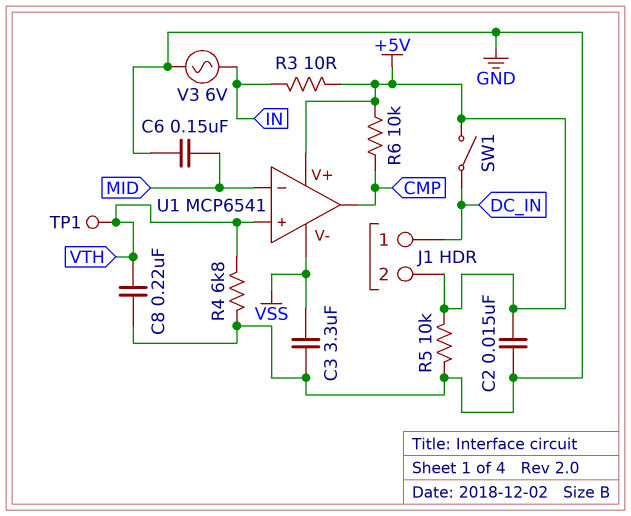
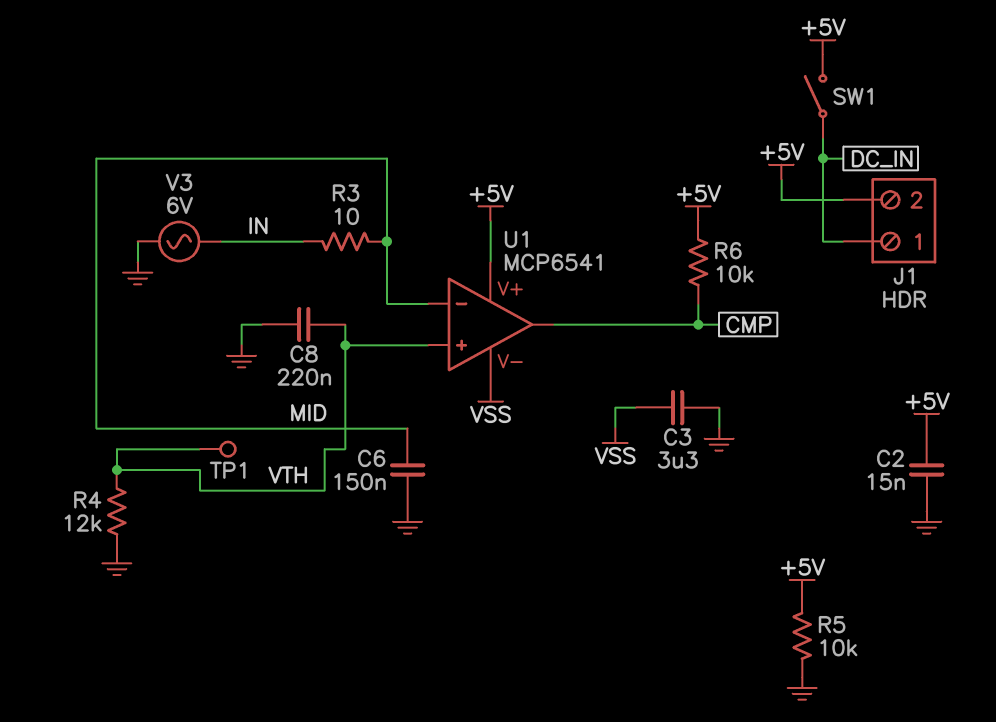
R3: 10 (+5V, IN) -> 10 (IN, MID)
R4: 6.8k (GND, VTH) -> 12k (GND, VTH)

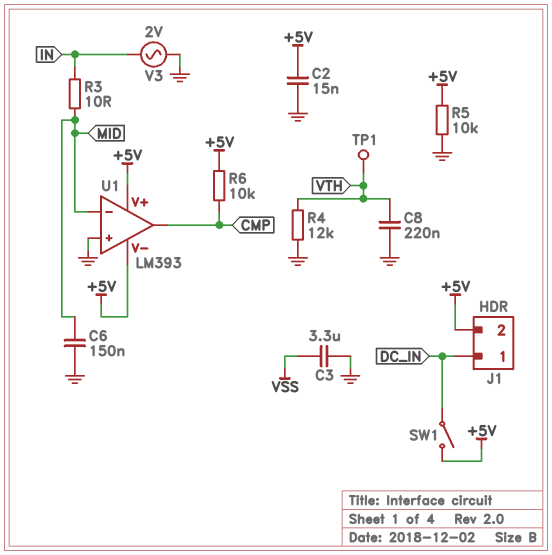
U1: MCP6541 -> LM393
U1 pin V-: VSS -> +5V
U1 pin in+: VTH -> GND
V3: AC 6V (GND, IN) -> AC 2V (GND, IN)

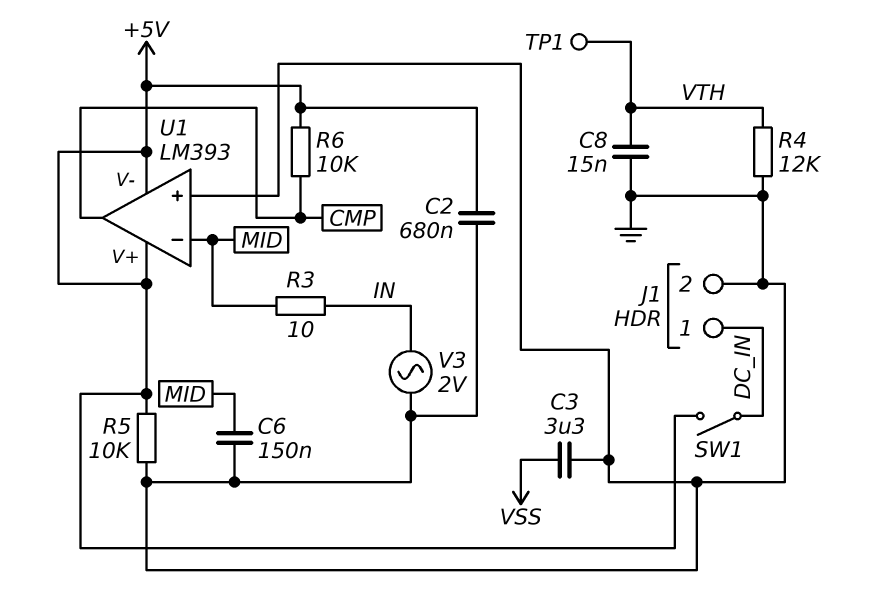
C2: 15nF (+5V, GND) -> 680nF (+5V, GND)
C8: 220nF (GND, VTH) -> 15nF (GND, VTH)
J1 pin 2: +5V -> GND

